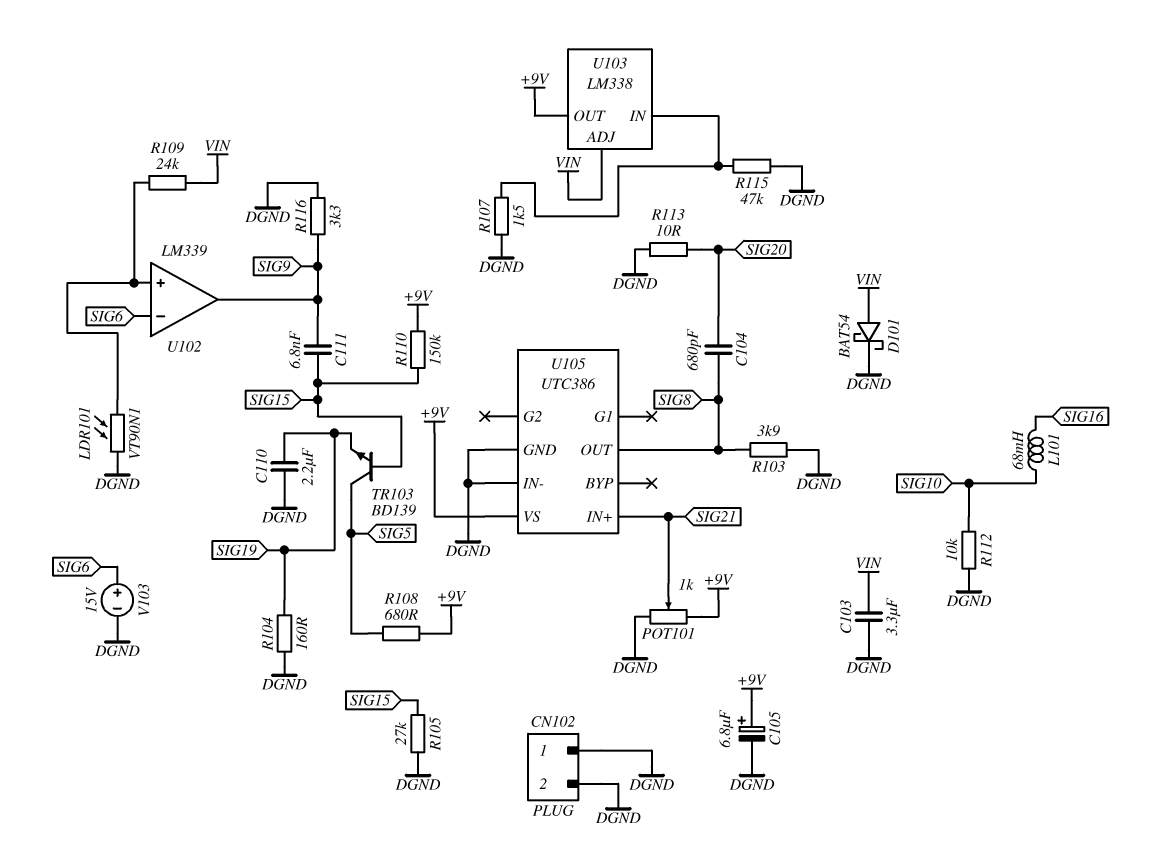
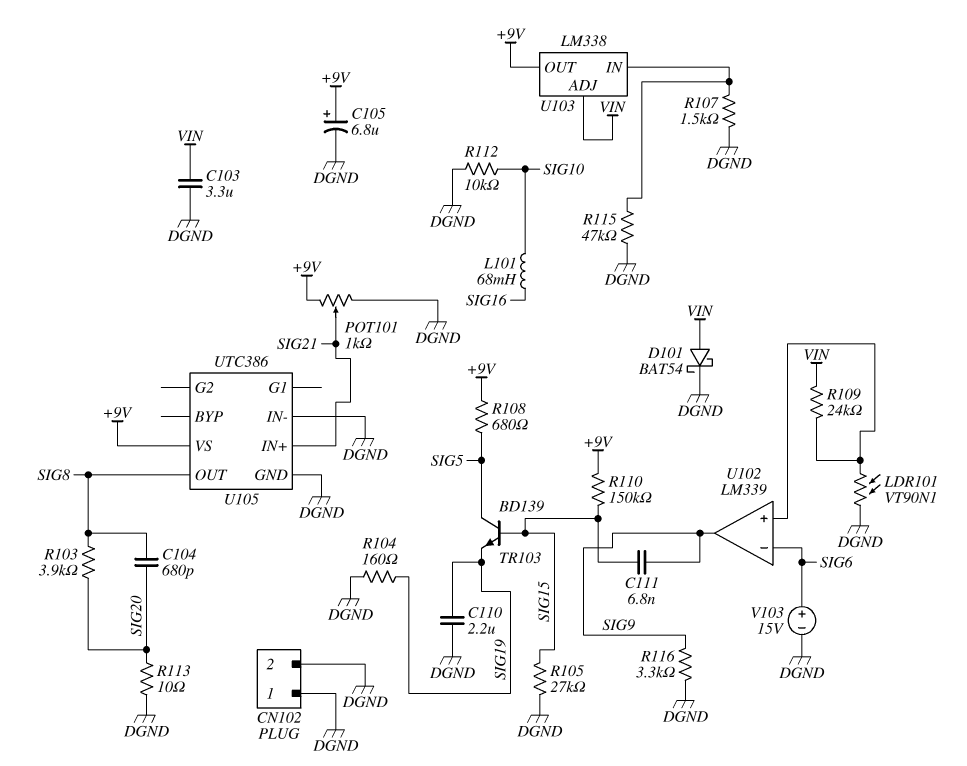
R103: 3.9k (DGND, SIG8) -> 3.9k (SIG8, SIG20)

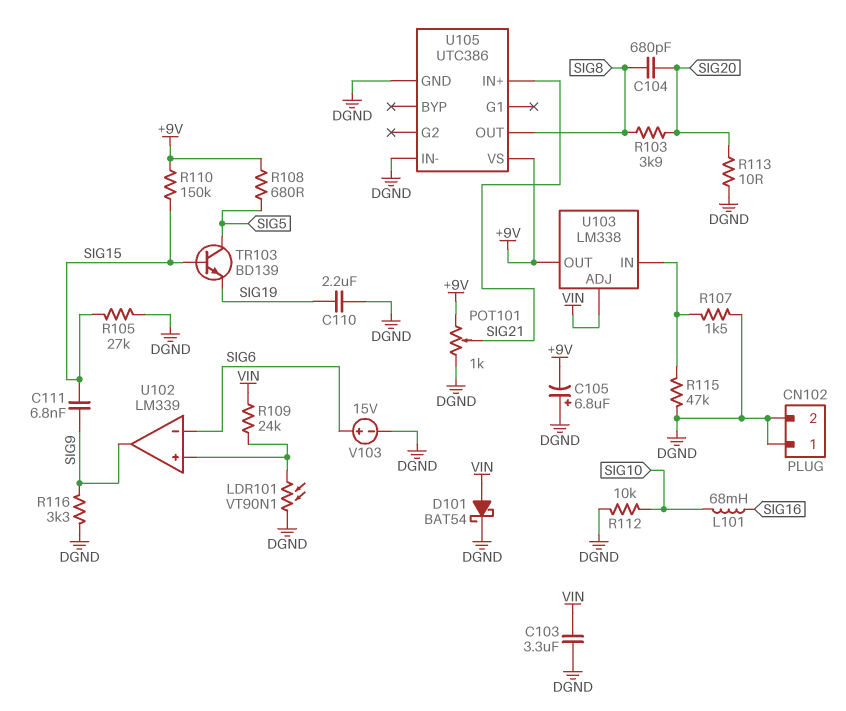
C105: 6.8uF (plus +9V, minus DGND) -> 6.8uF (plus DGND, minus +9V)
R104: 160 (DGND, SIG19) -> none

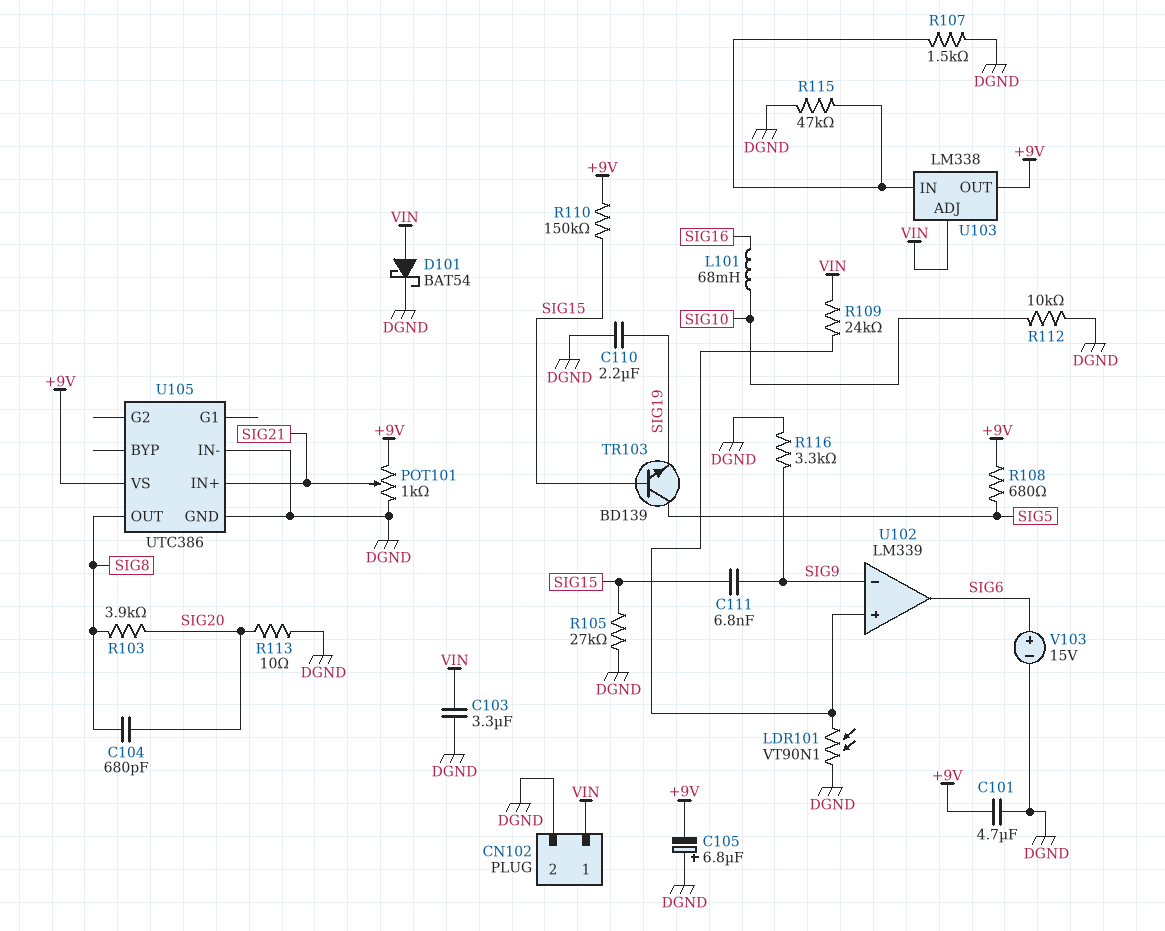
C101: none -> 4.7uF (+9V, DGND)
CN102 pin 1: DGND -> VIN
U102 pin in-: SIG6 -> SIG9
U102 pin out: SIG9 -> SIG6

